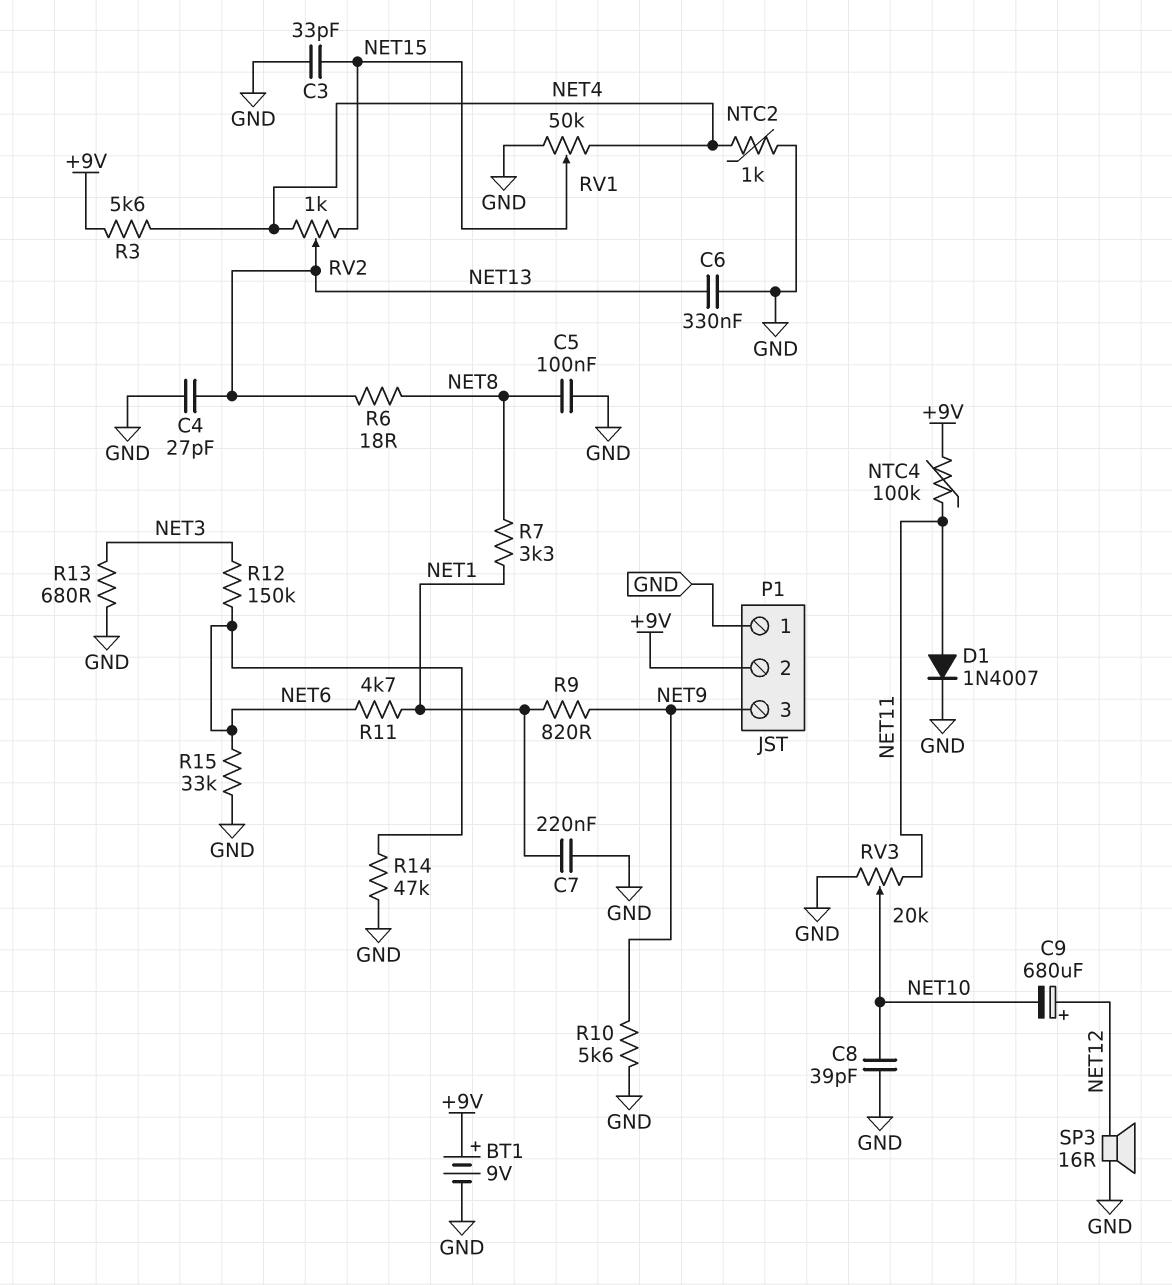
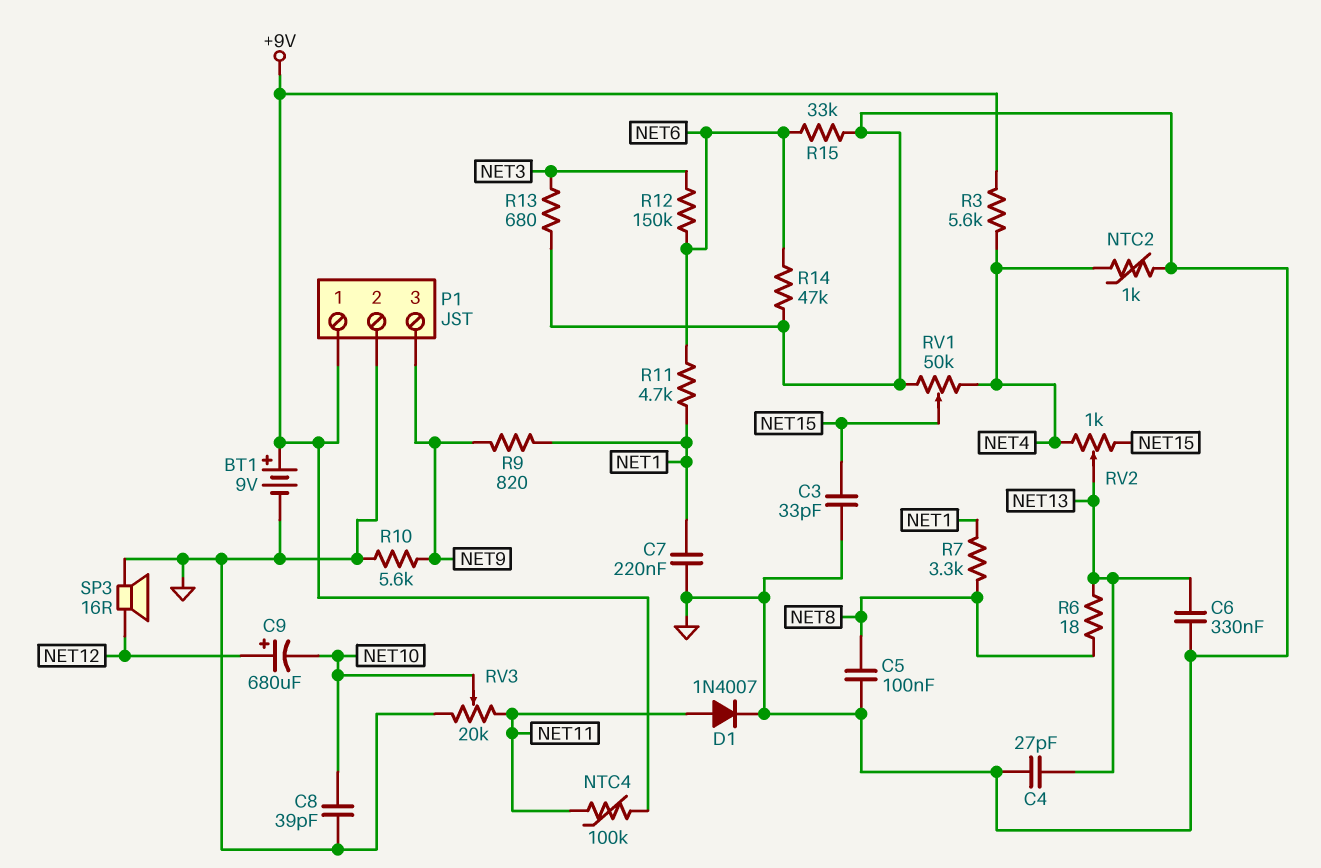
P1 pin 1: GND -> +9V
P1 pin 2: +9V -> GND

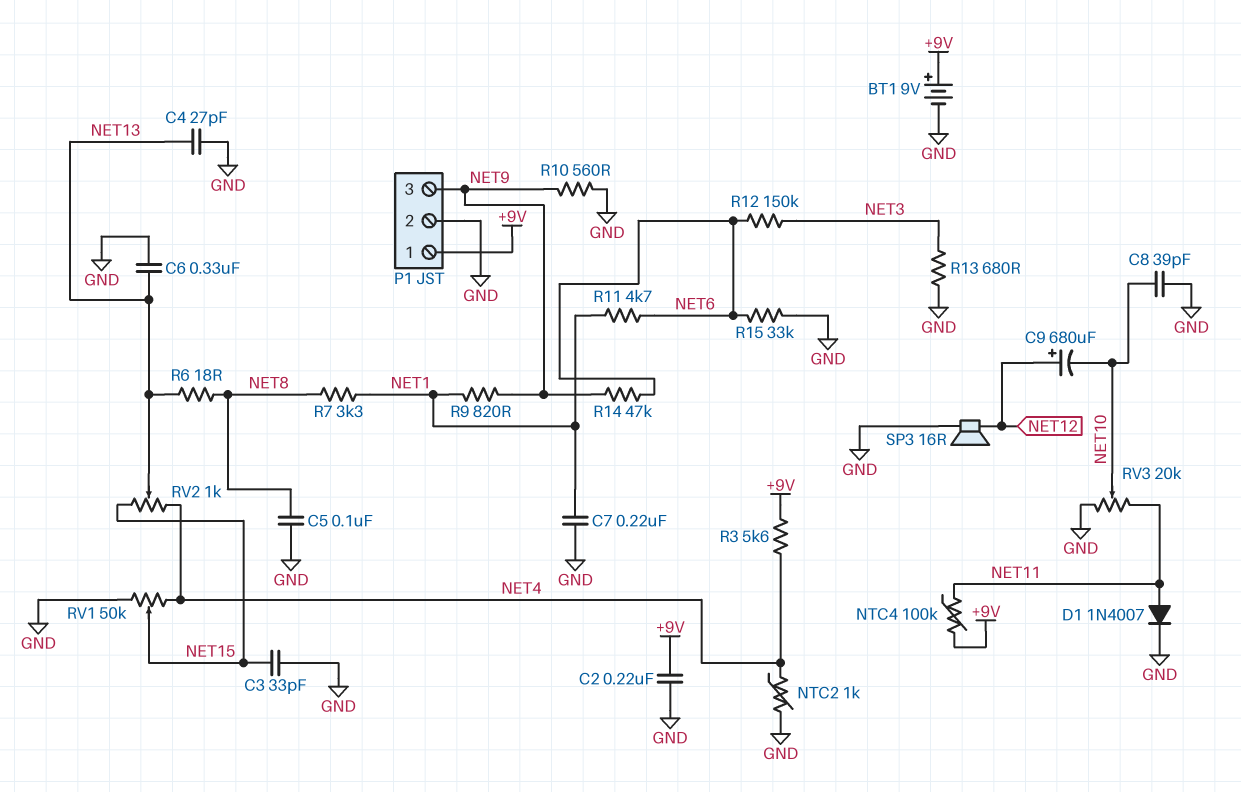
C2: none -> 220nF (+9V, GND)
R10: 5.6k (GND, NET9) -> 560 (GND, NET9)
R14: 47k (GND, NET6) -> 47k (NET6, NET9)

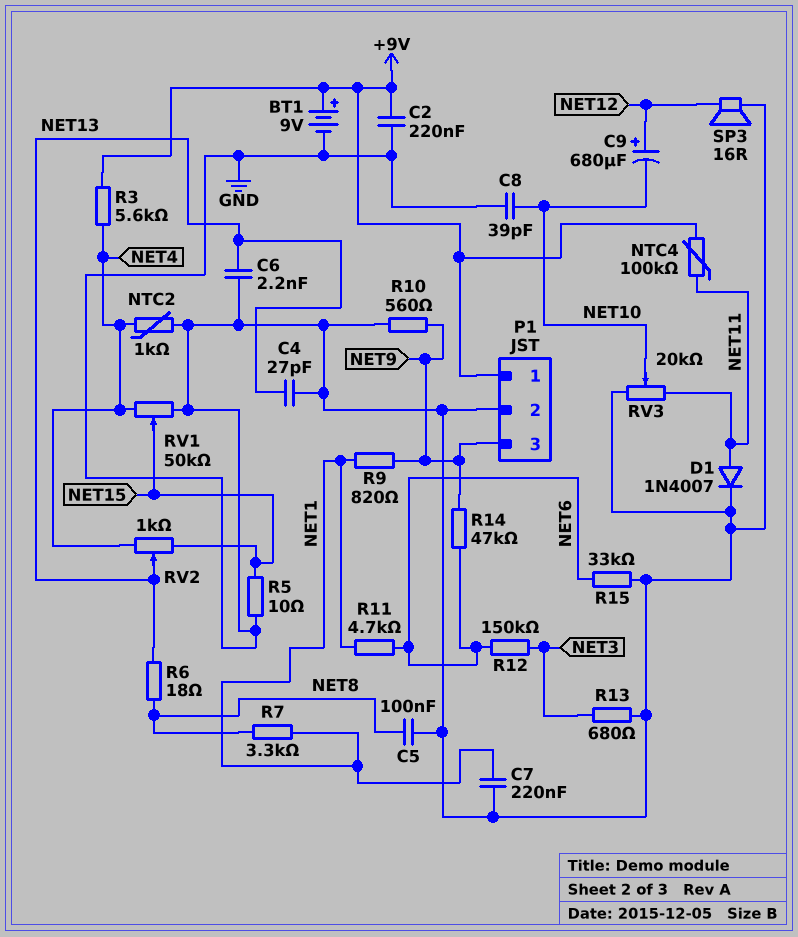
C3: 33pF (GND, NET15) -> none
C6: 330nF (GND, NET13) -> 2.2nF (GND, NET13)
R5: none -> 10 (GND, NET15)

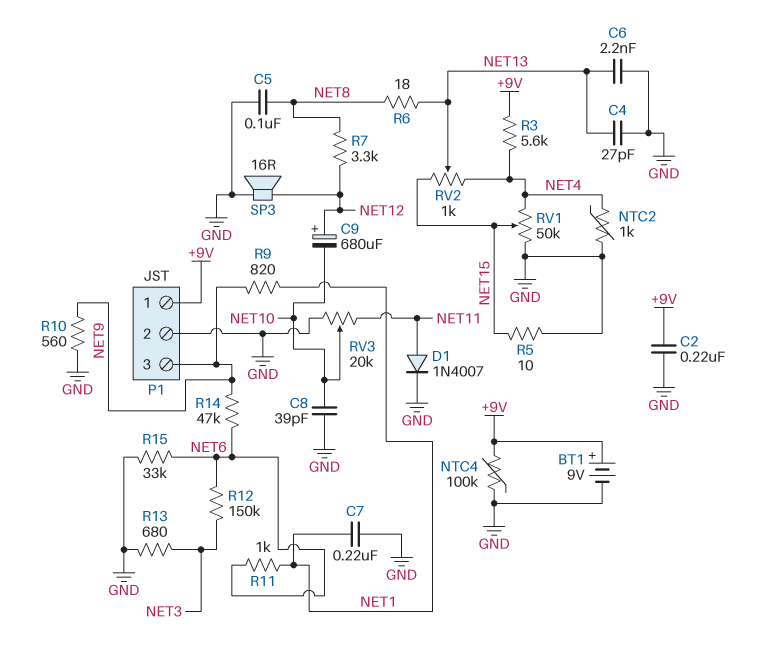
NTC4: 100k (+9V, NET11) -> 100k (+9V, GND)
R7: 3.3k (NET1, NET8) -> 3.3k (NET8, NET12)
R11: 4.7k (NET1, NET6) -> 1k (NET1, NET6)

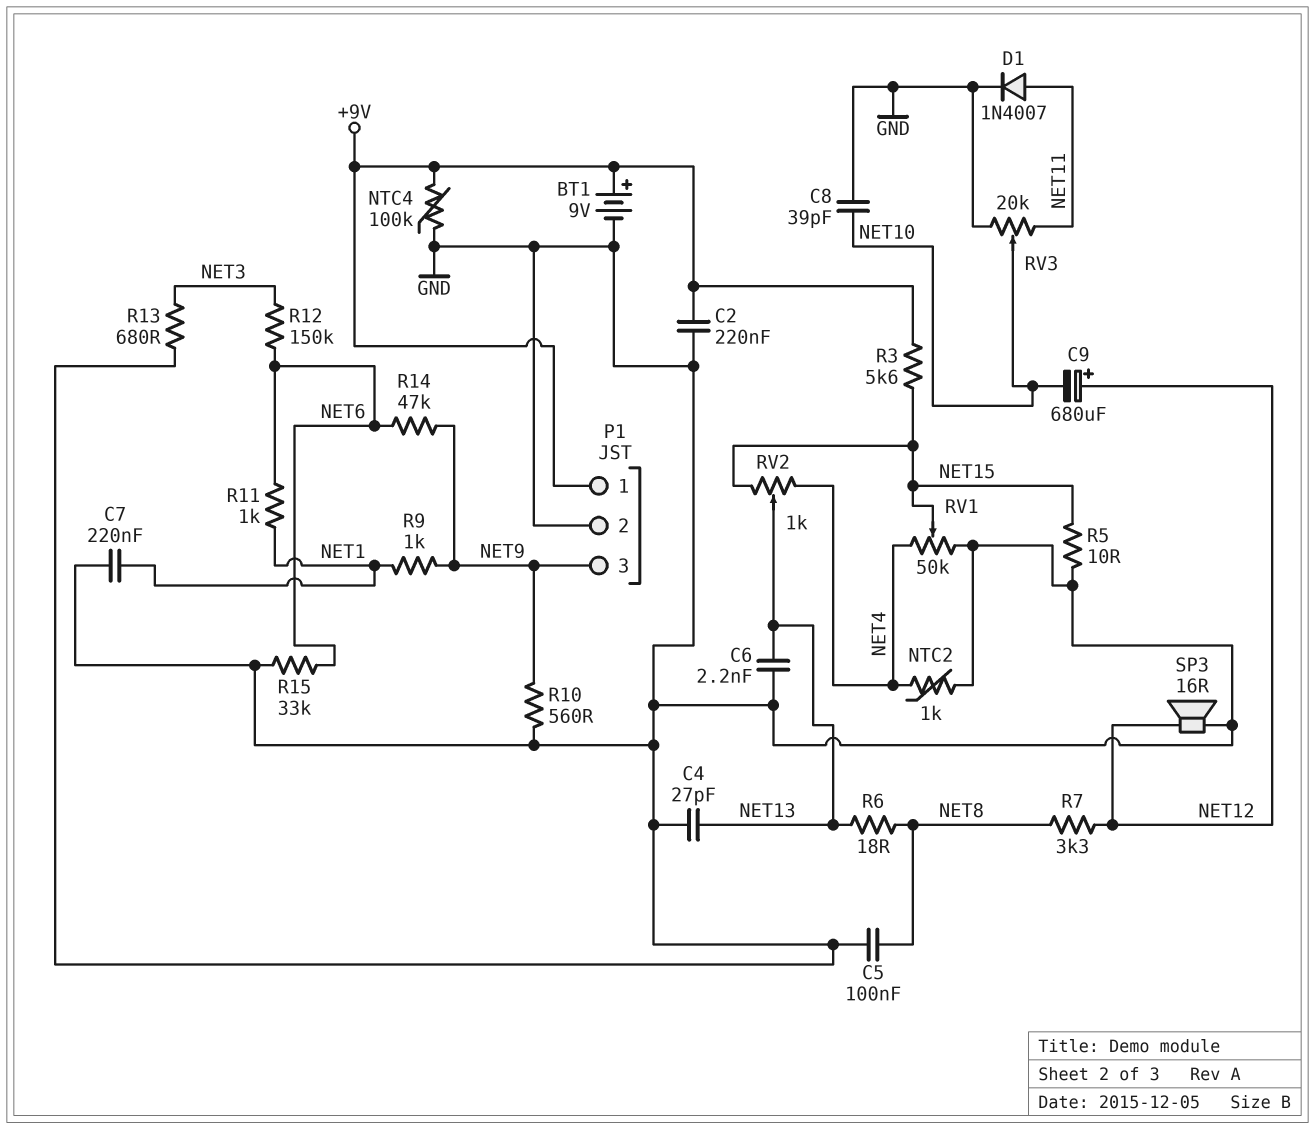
R3: 5.6k (+9V, NET4) -> 5.6k (+9V, NET15)
R9: 820 (NET1, NET9) -> 1k (NET1, NET9)

